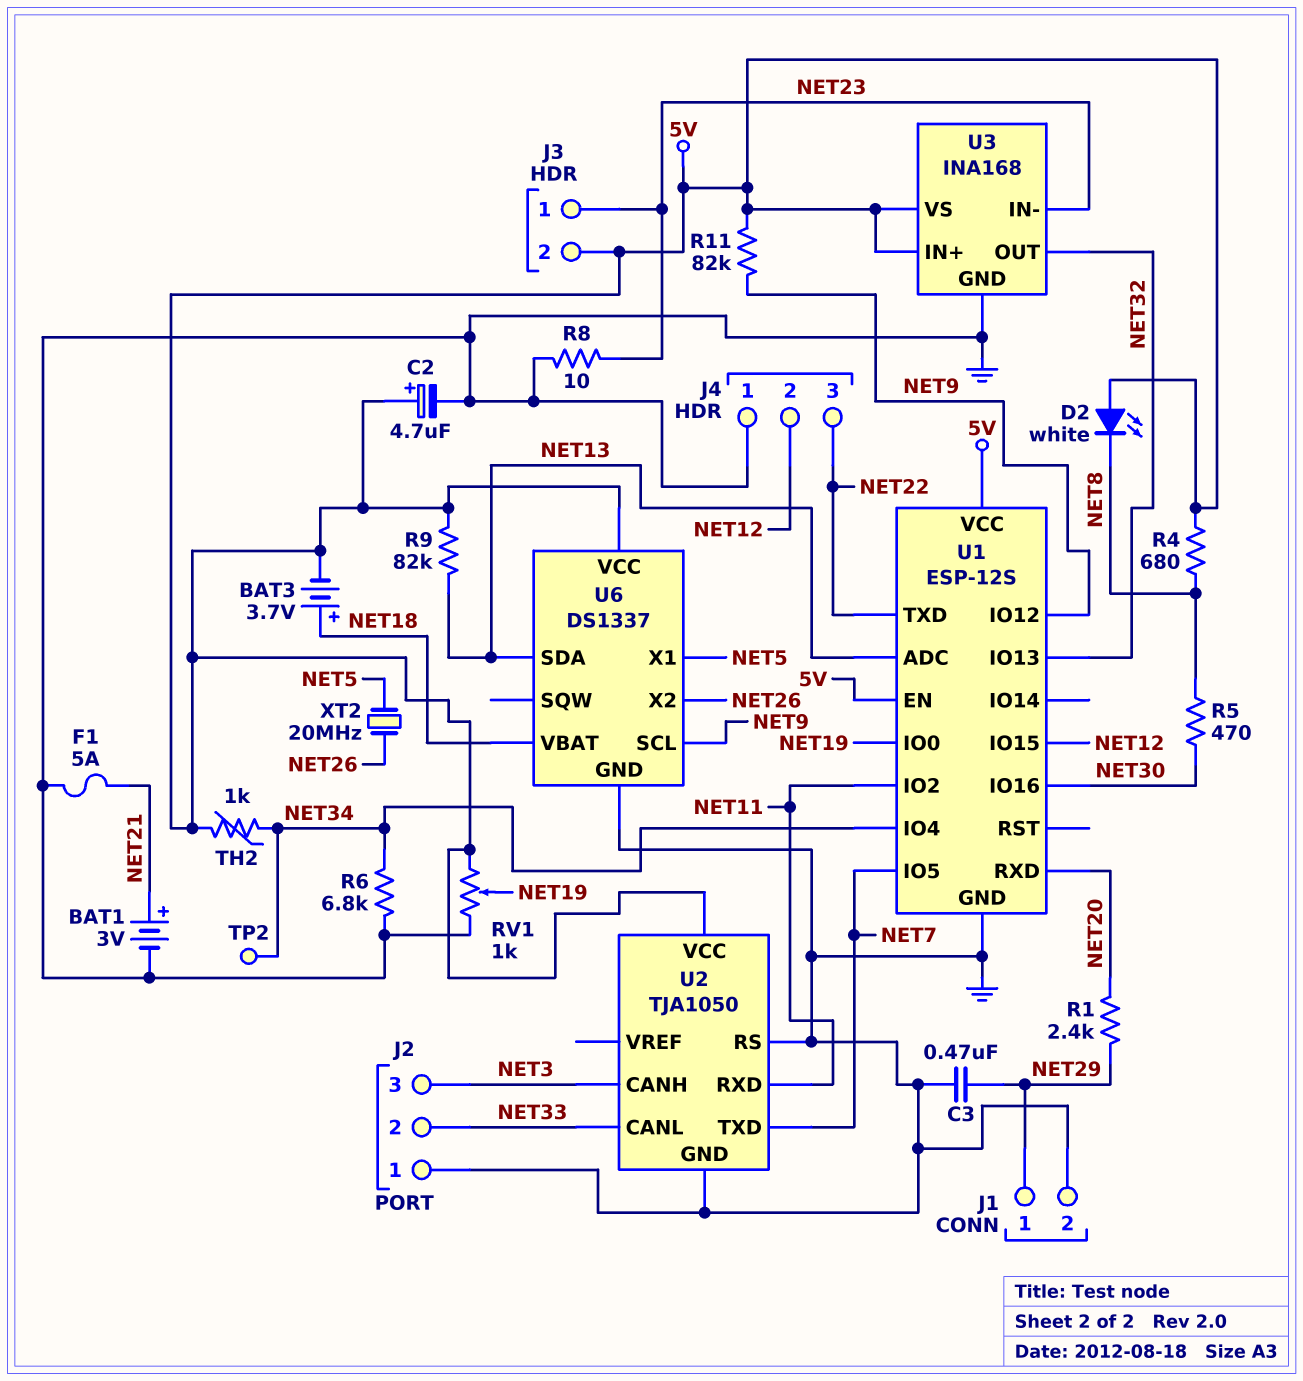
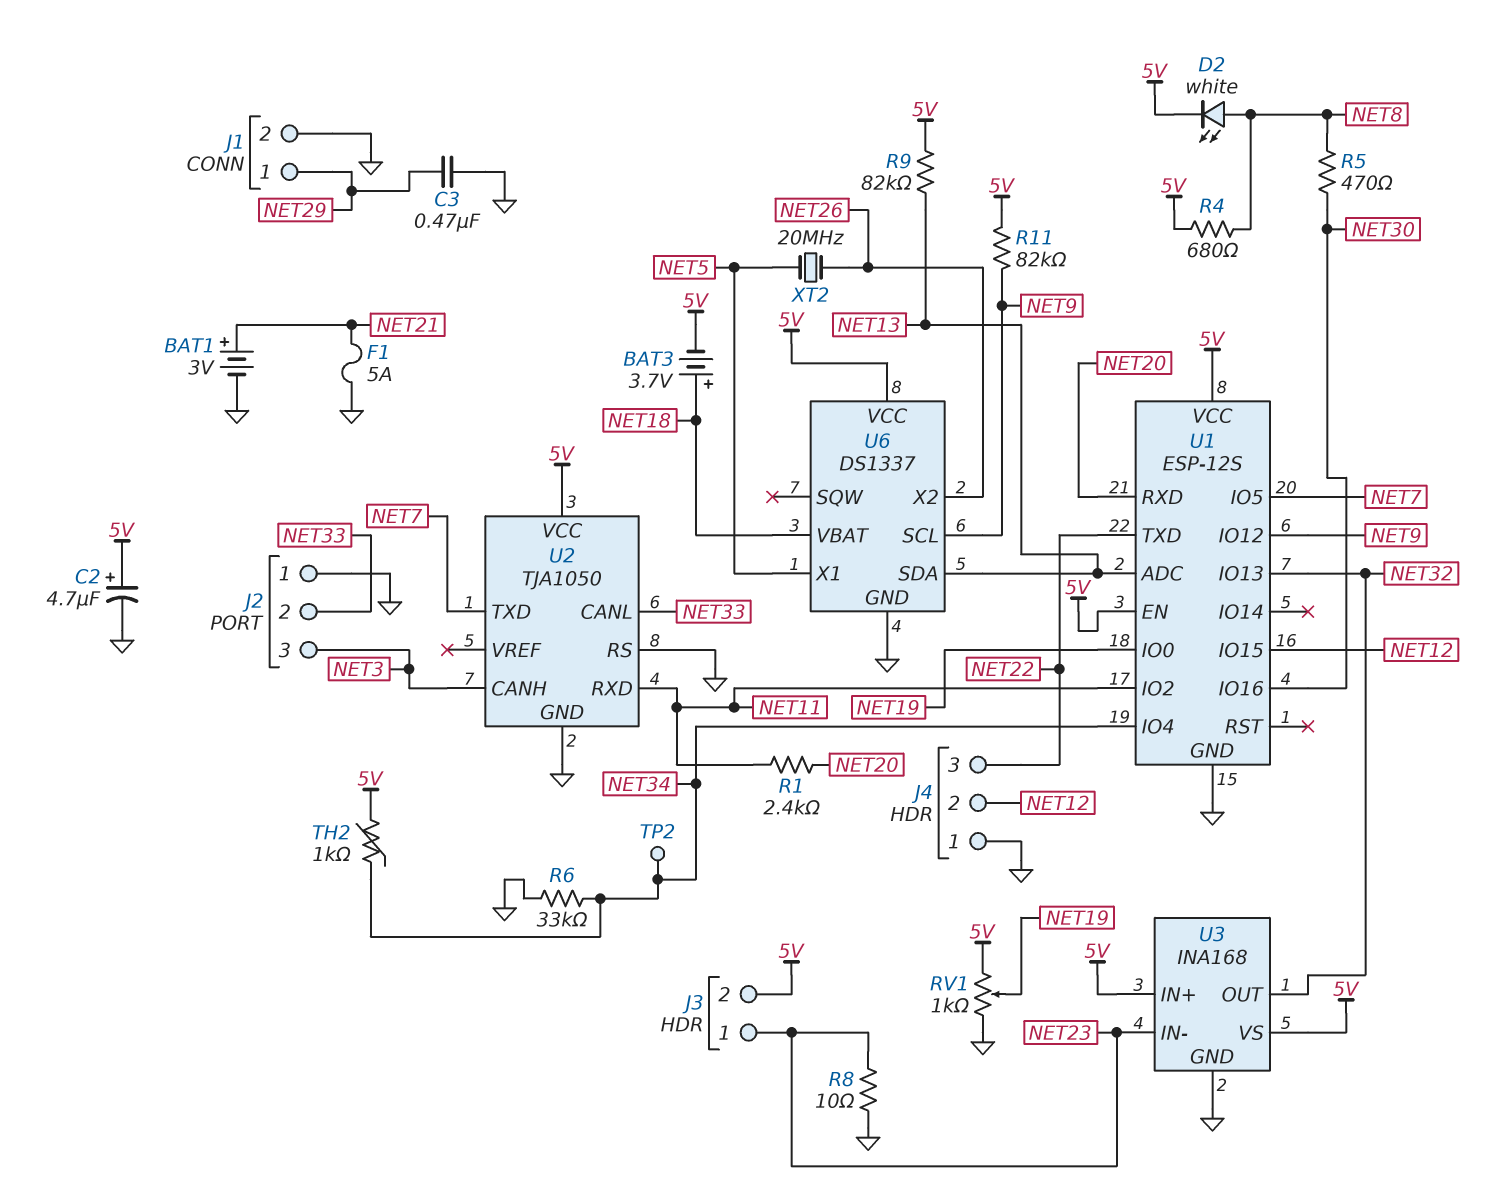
D2: LED white (A 5V, K NET8) -> LED white (A NET8, K 5V)
R1: 2.4k (NET20, NET29) -> 2.4k (NET11, NET20)
R6: 6.8k (GND, NET34) -> 33k (GND, NET34)

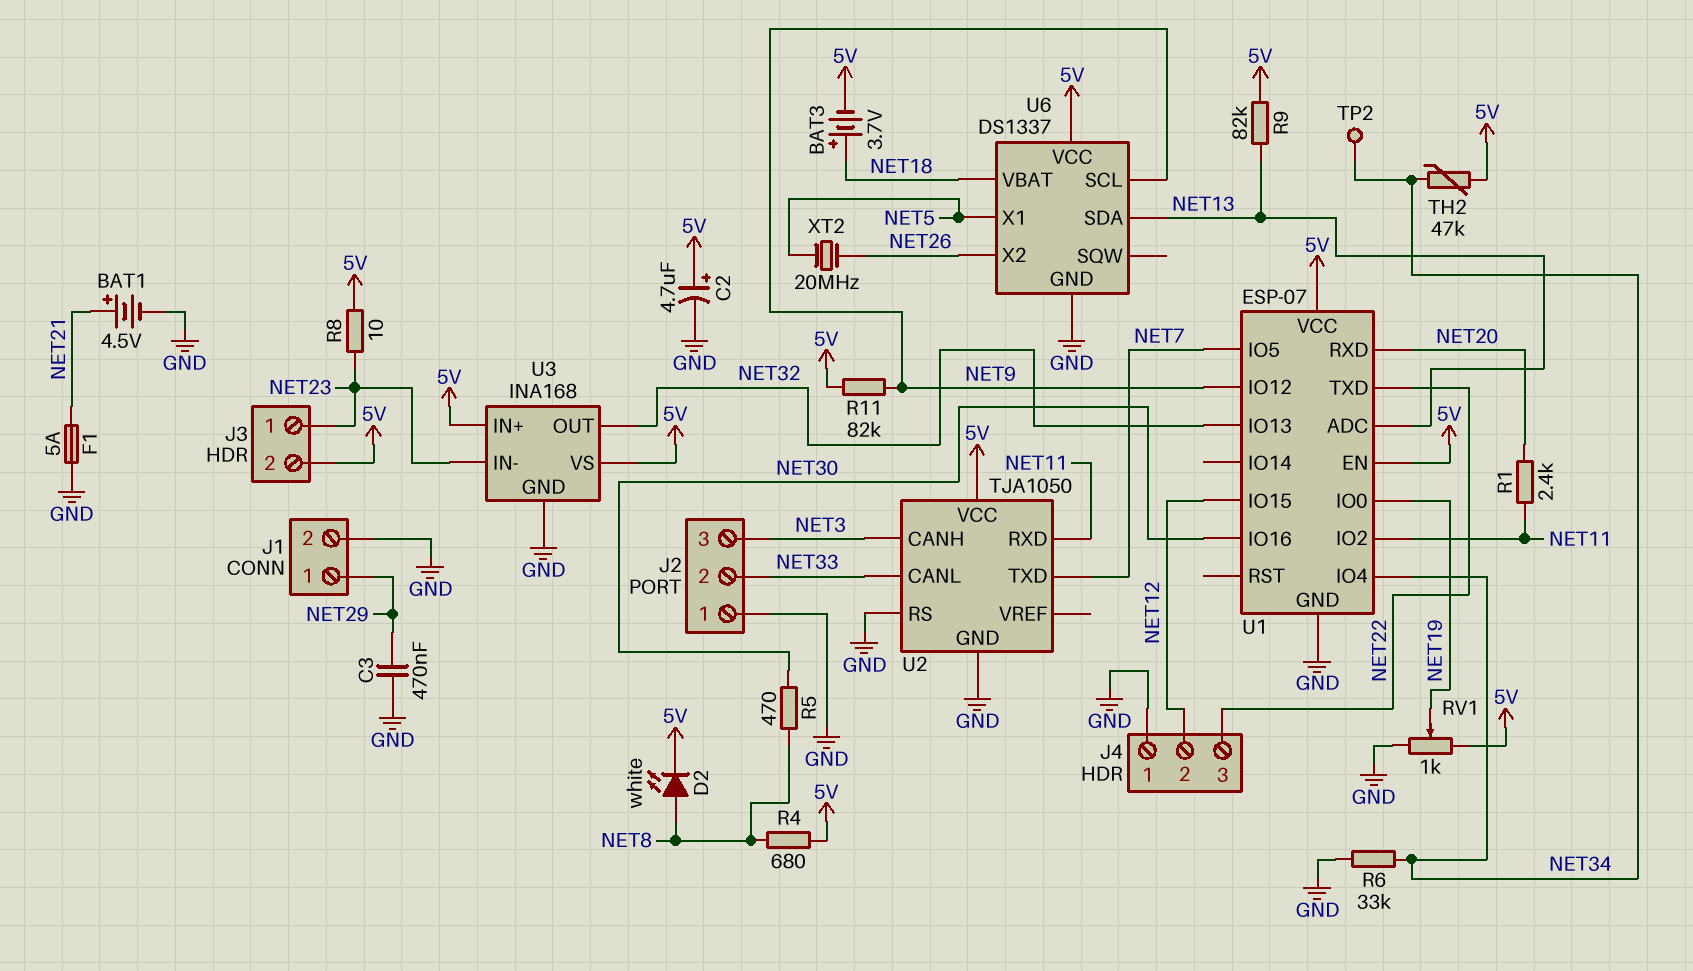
BAT1: 3V (plus NET21, minus GND) -> 4.5V (plus NET21, minus GND)
R8: 10 (GND, NET23) -> 10 (5V, NET23)
TH2: 1k (5V, NET34) -> 47k (5V, NET34)
U1: ESP-12S -> ESP-07

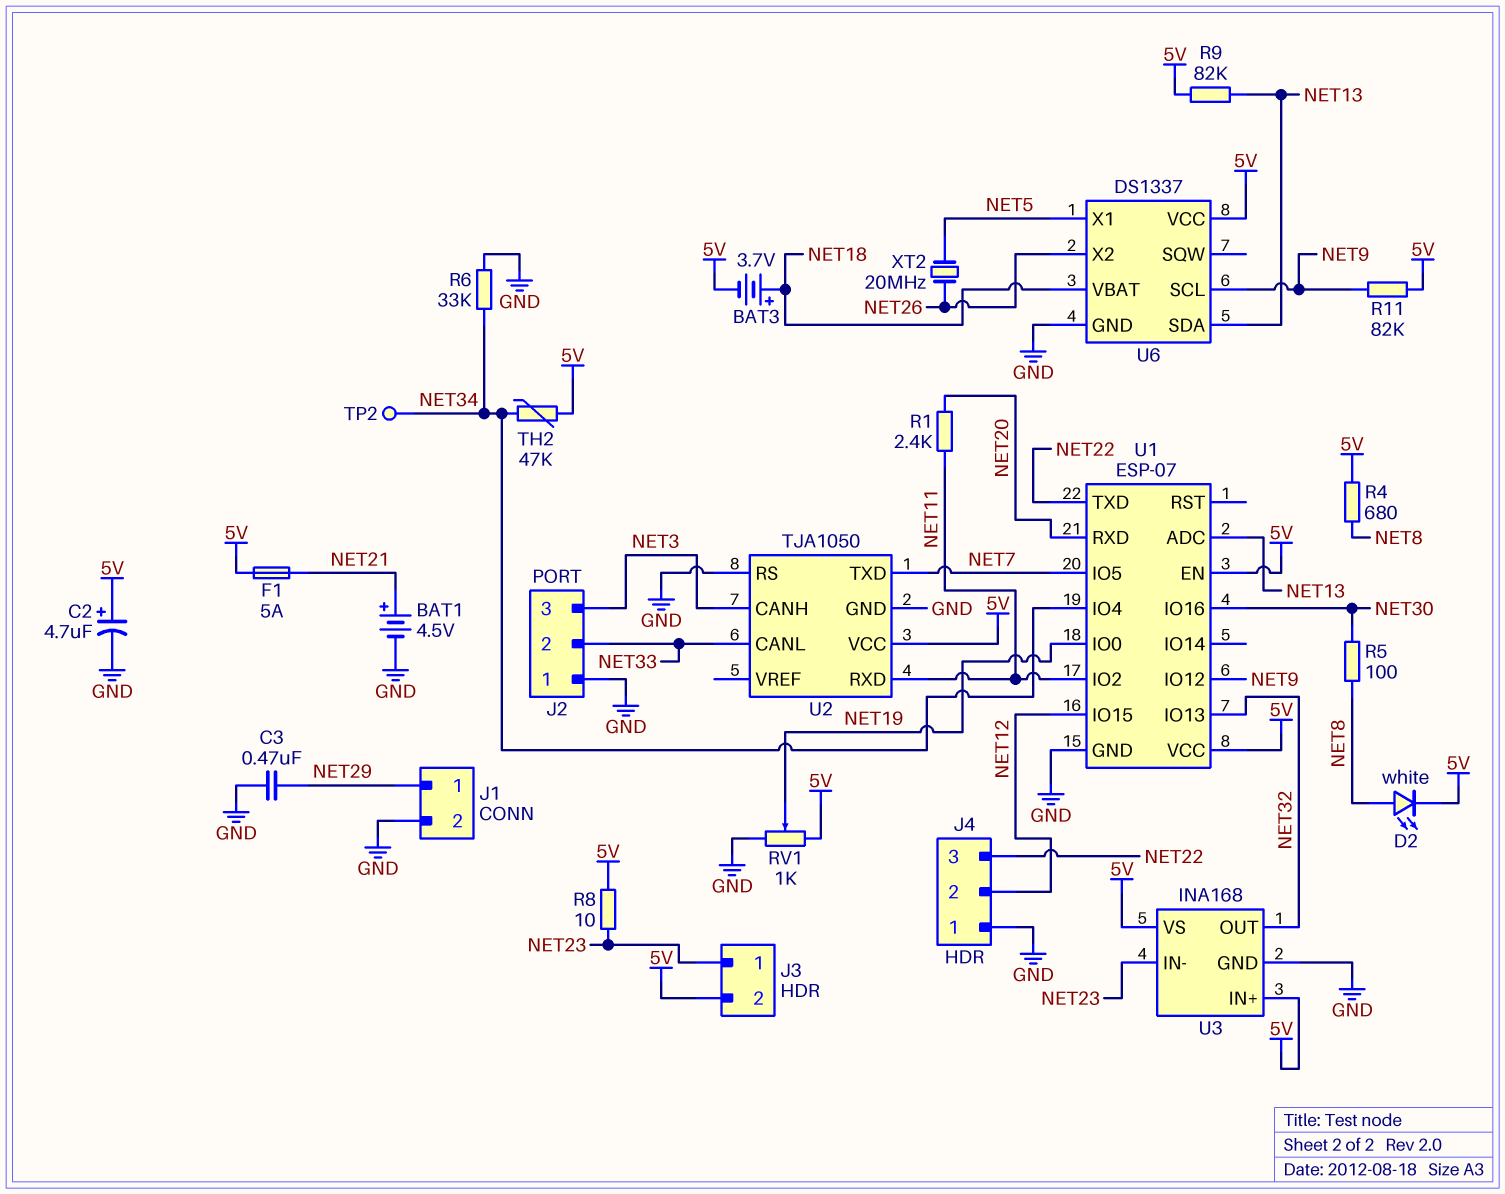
F1: 5A (GND, NET21) -> 5A (5V, NET21)
R5: 470 (NET8, NET30) -> 100 (NET8, NET30)

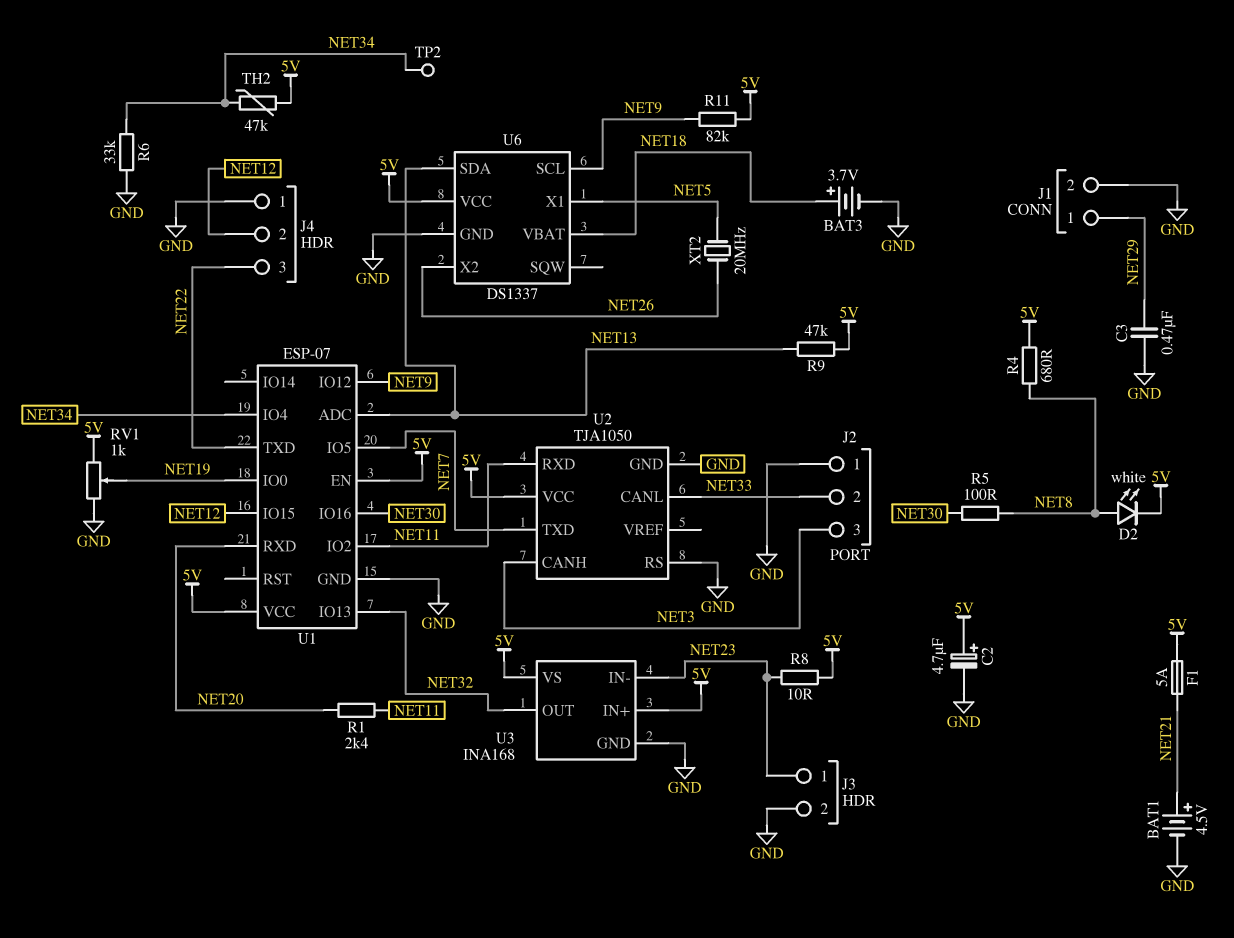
BAT3: 3.7V (plus NET18, minus 5V) -> 3.7V (plus NET18, minus GND)
J3 pin 2: 5V -> GND
R9: 82k (5V, NET13) -> 47k (5V, NET13)

